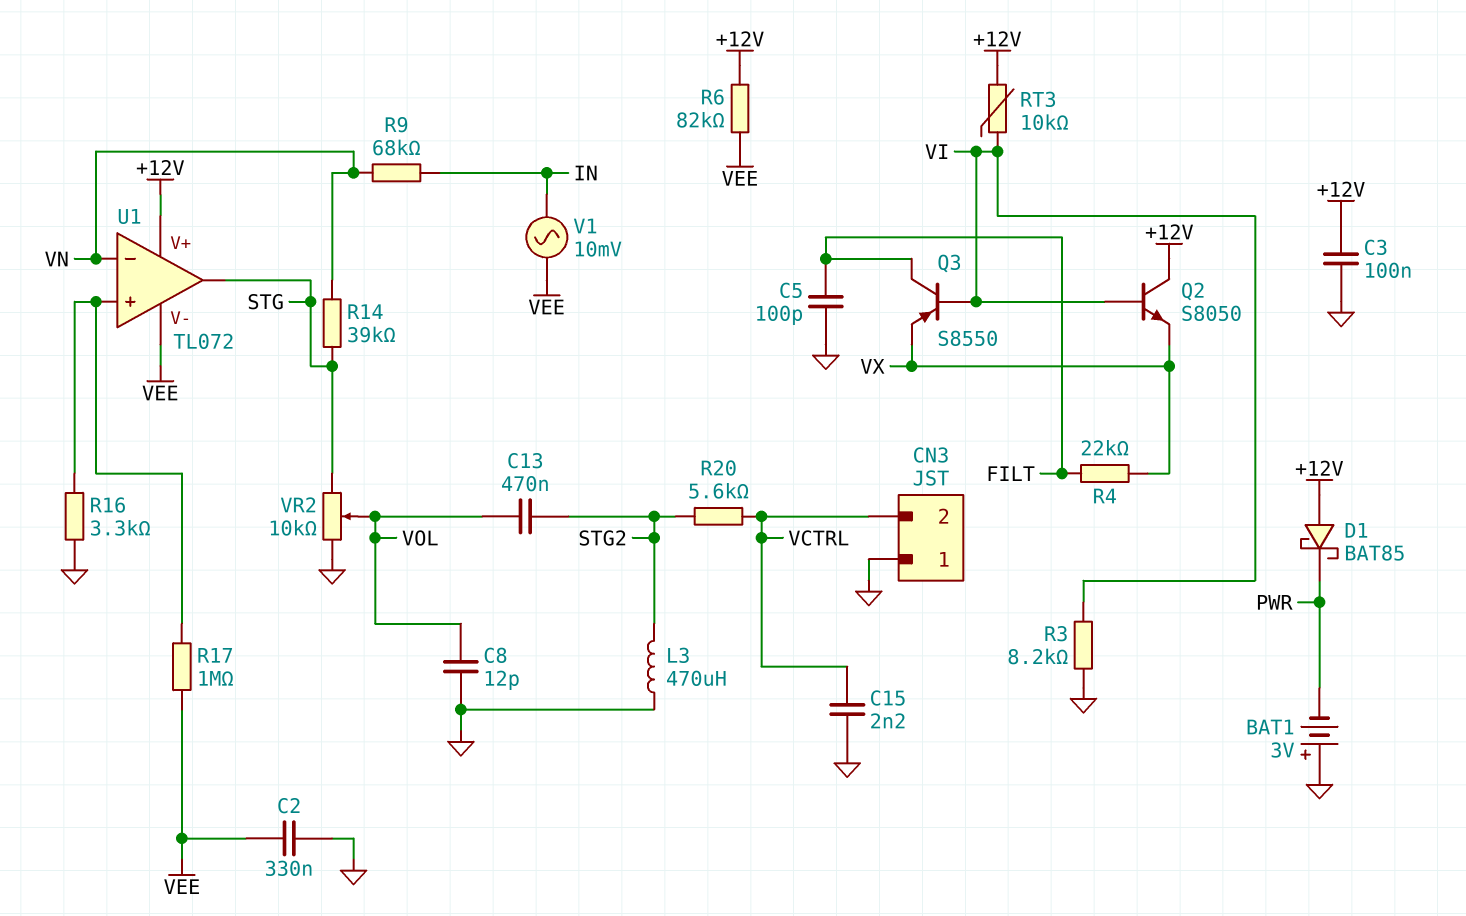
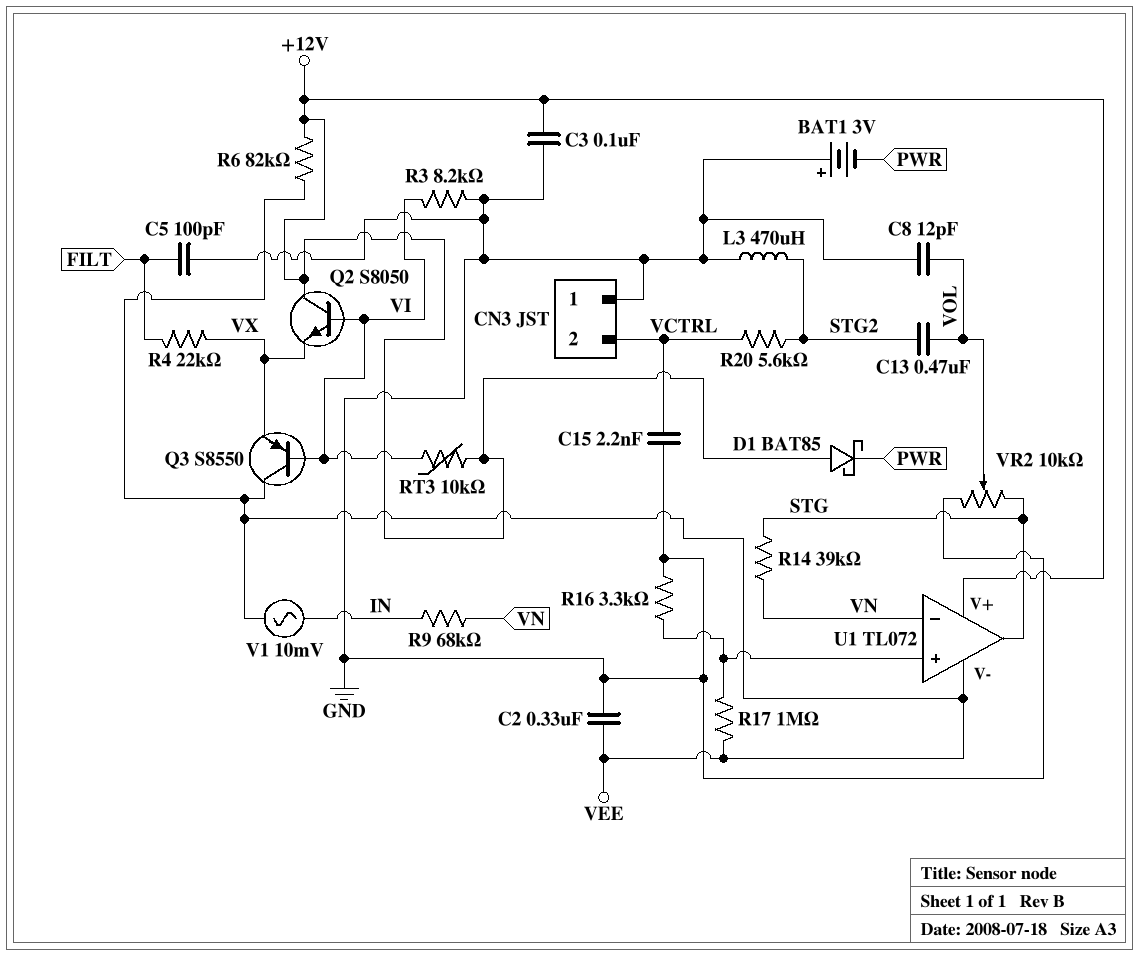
Q3: PNP S8550 (B VI, C FILT, E VX) -> PNP S8550 (B VI, C VEE, E VX)

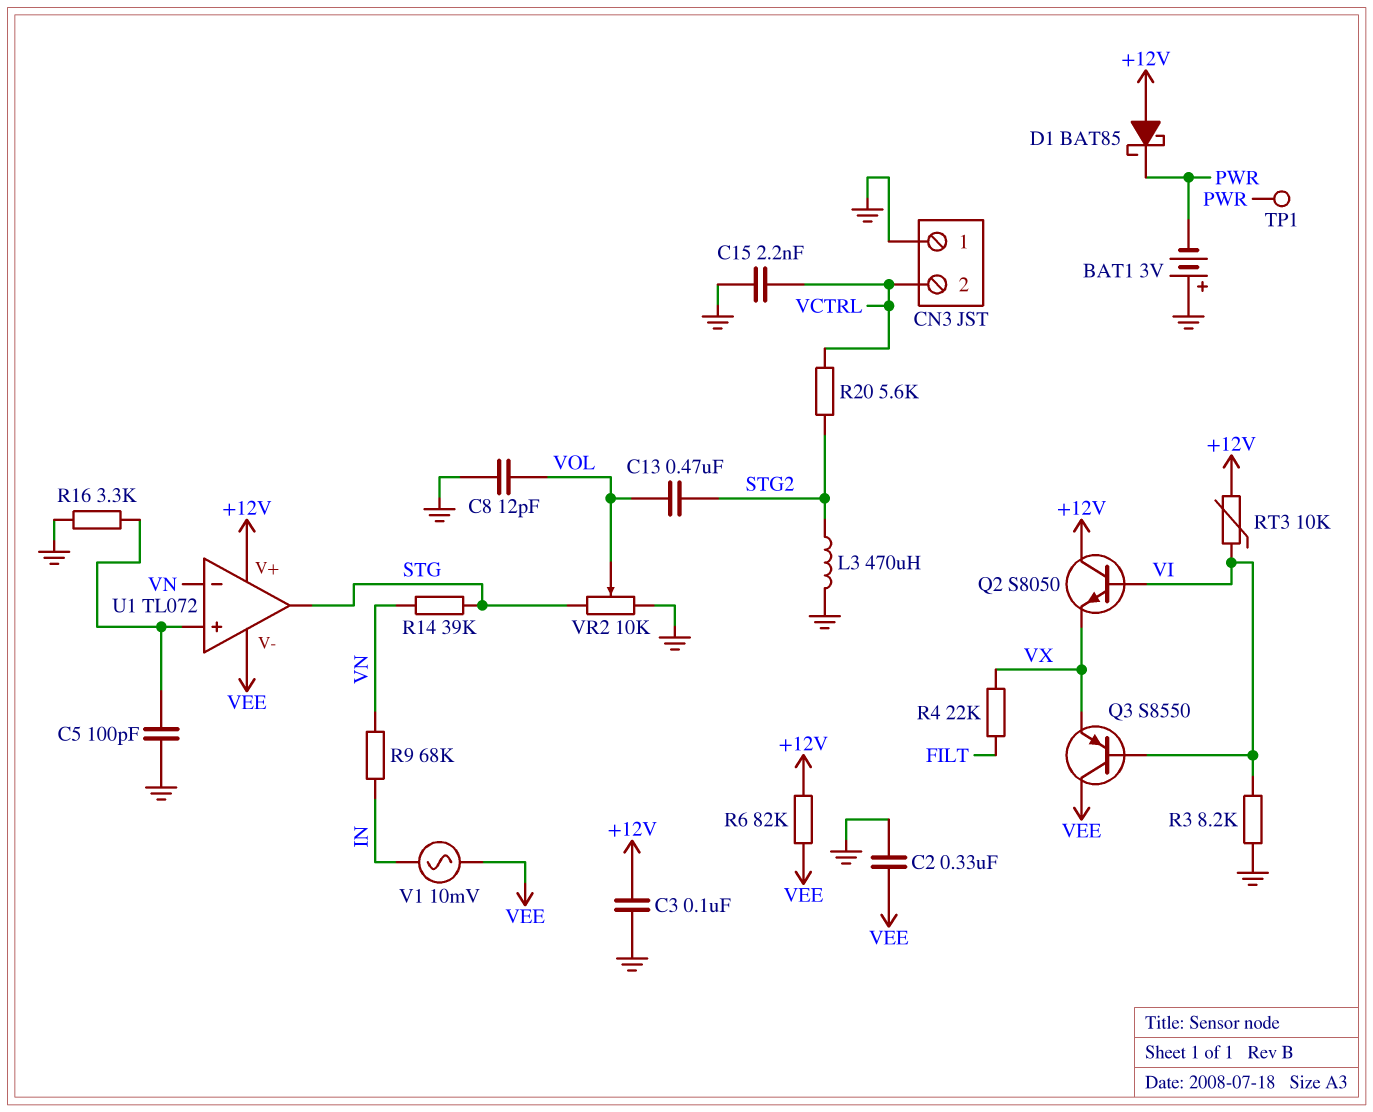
C5: 100pF (FILT, GND) -> 100pF (GND, U1/in+)
R17: 1M (U1/in+, VEE) -> none
TP1: none -> test point (PWR)

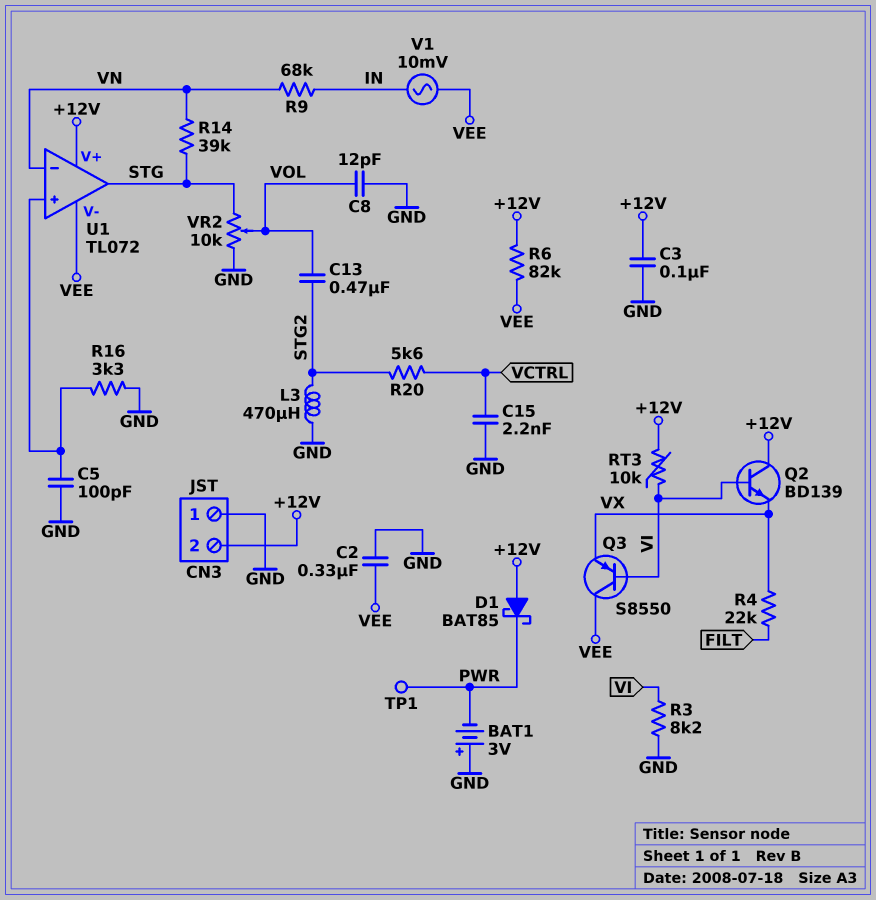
CN3 pin 2: VCTRL -> +12V
Q2: NPN S8050 (B VI, C +12V, E VX) -> NPN BD139 (B VI, C +12V, E VX)

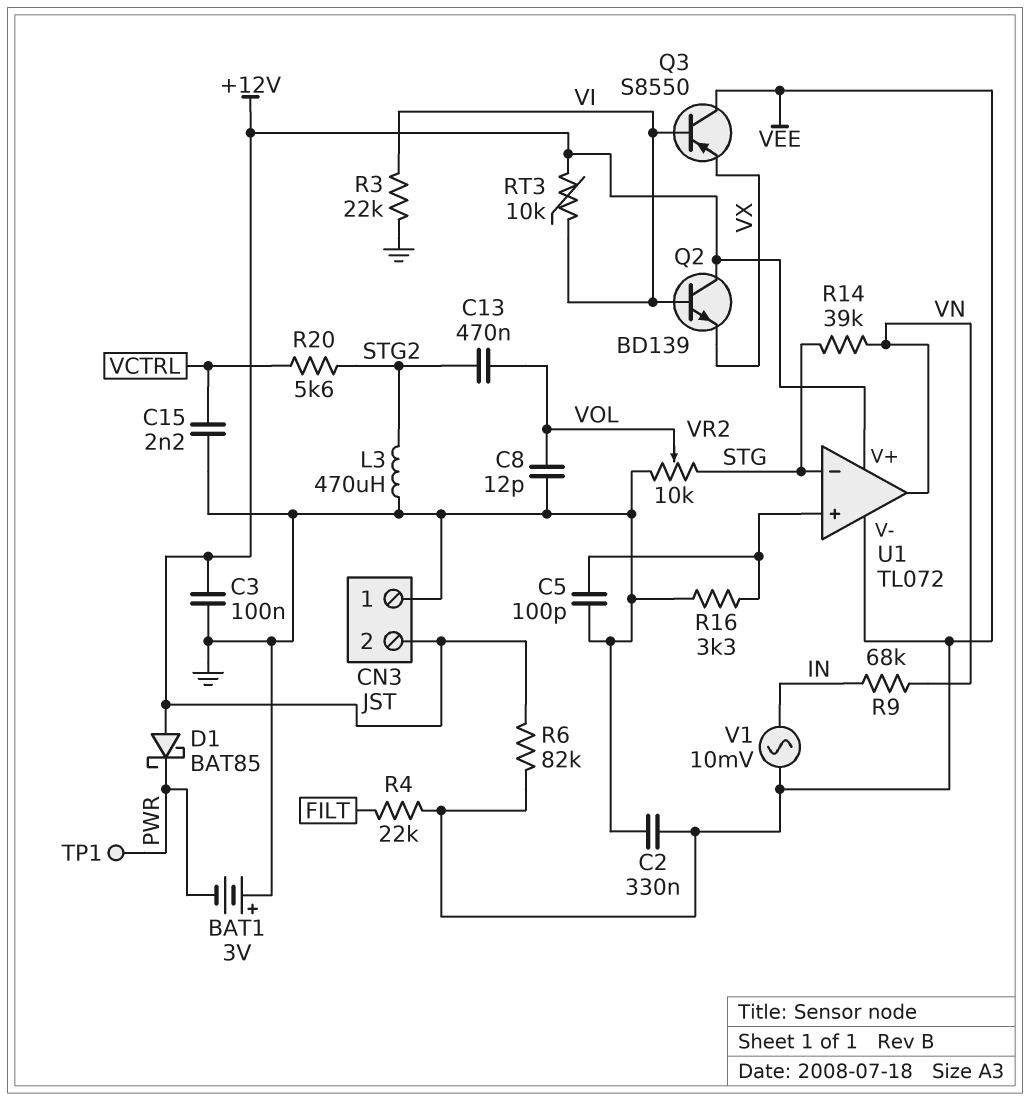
R3: 8.2k (GND, VI) -> 22k (GND, VI)
R4: 22k (FILT, VX) -> 22k (FILT, VEE)
U1 pin in-: VN -> STG
U1 pin out: STG -> VN

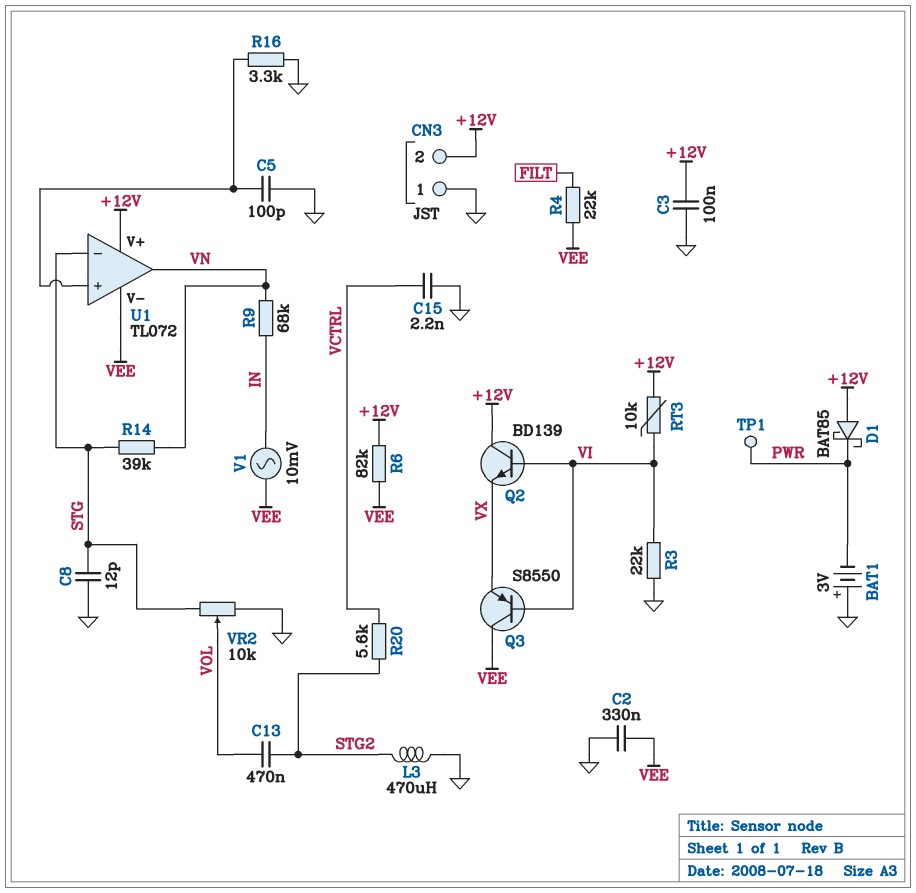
C8: 12pF (GND, VOL) -> 12pF (GND, STG)

